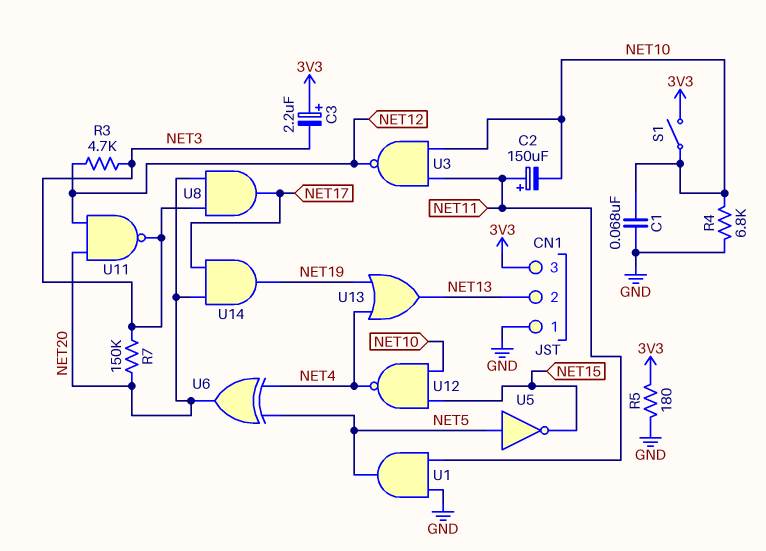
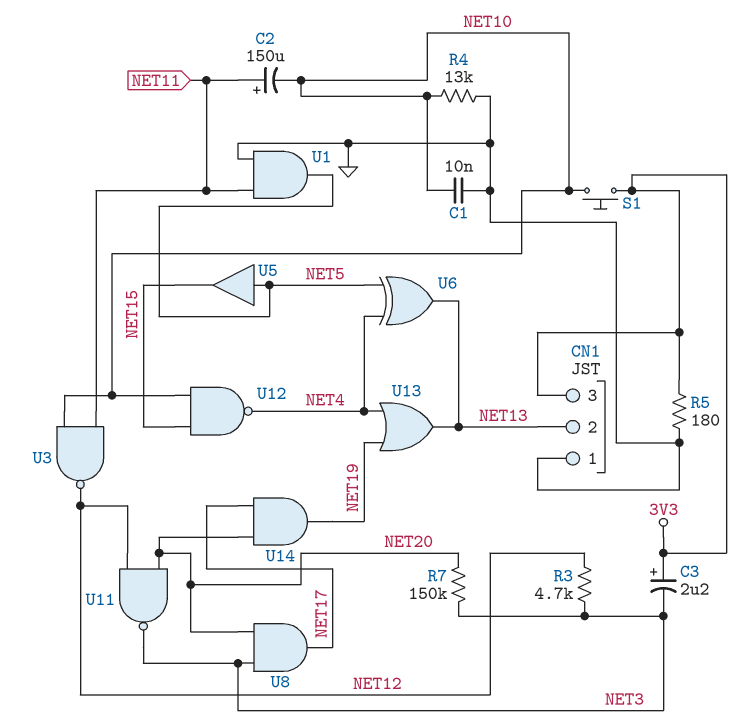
C1: 68nF (GND, NET10) -> 10nF (GND, NET10)
R4: 6.8k (GND, NET10) -> 13k (GND, NET10)
S1: switch (3V3, NET10) -> button (3V3, NET10)
U5: NOT (in NET5, out NET15) -> buffer (in NET5, out NET15)
U6: XOR (in NET4, in NET5, out NET20) -> XOR (in NET4, in NET5, out NET13)

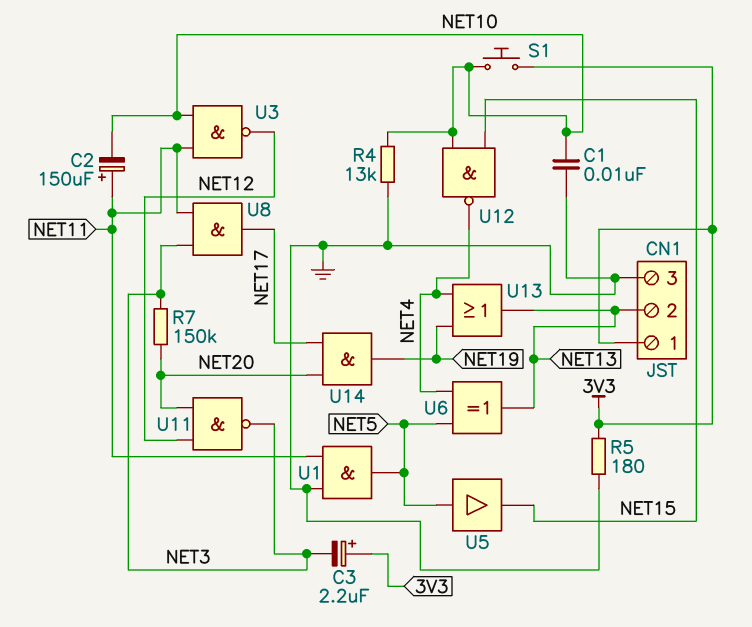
CN1 pin 1: GND -> 3V3
CN1 pin 3: 3V3 -> GND
R3: 4.7k (NET3, NET12) -> none
U8: AND (in NET3, in NET20, out NET17) -> AND (in NET3, in NET11, out NET17)

